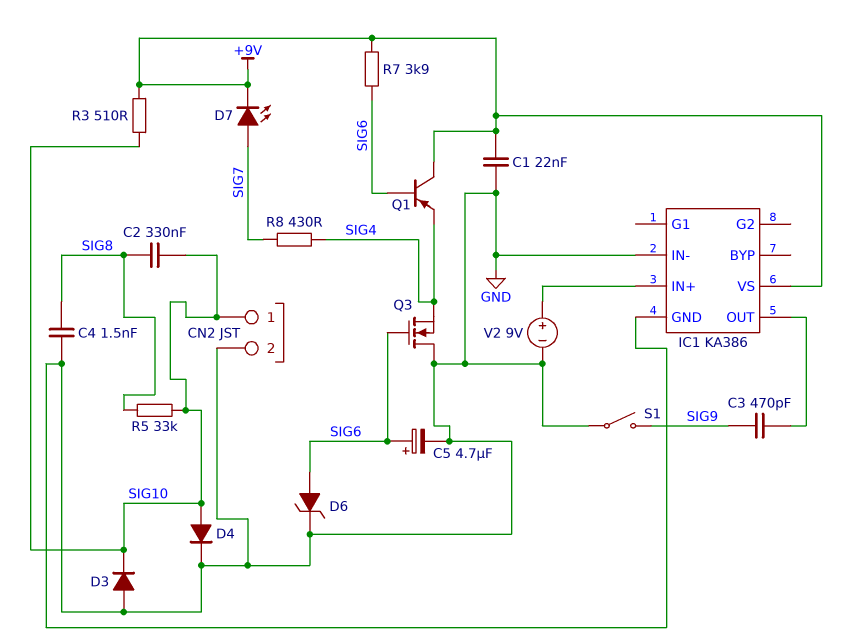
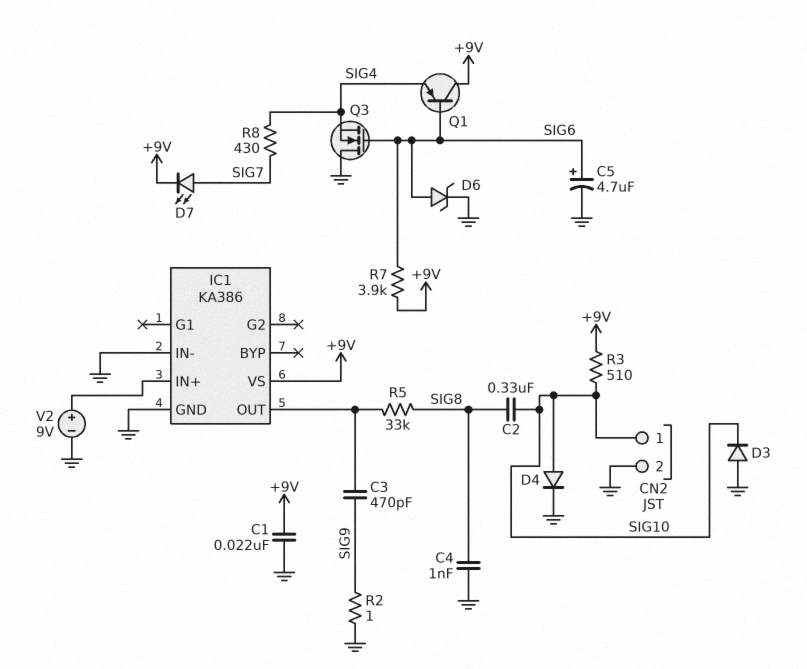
C4: 1.5nF (GND, SIG8) -> 1nF (GND, SIG8)
R2: none -> 1 (GND, SIG9)
R5: 33k (SIG8, SIG10) -> 33k (IC1/OUT, SIG8)
S1: switch (GND, SIG9) -> none

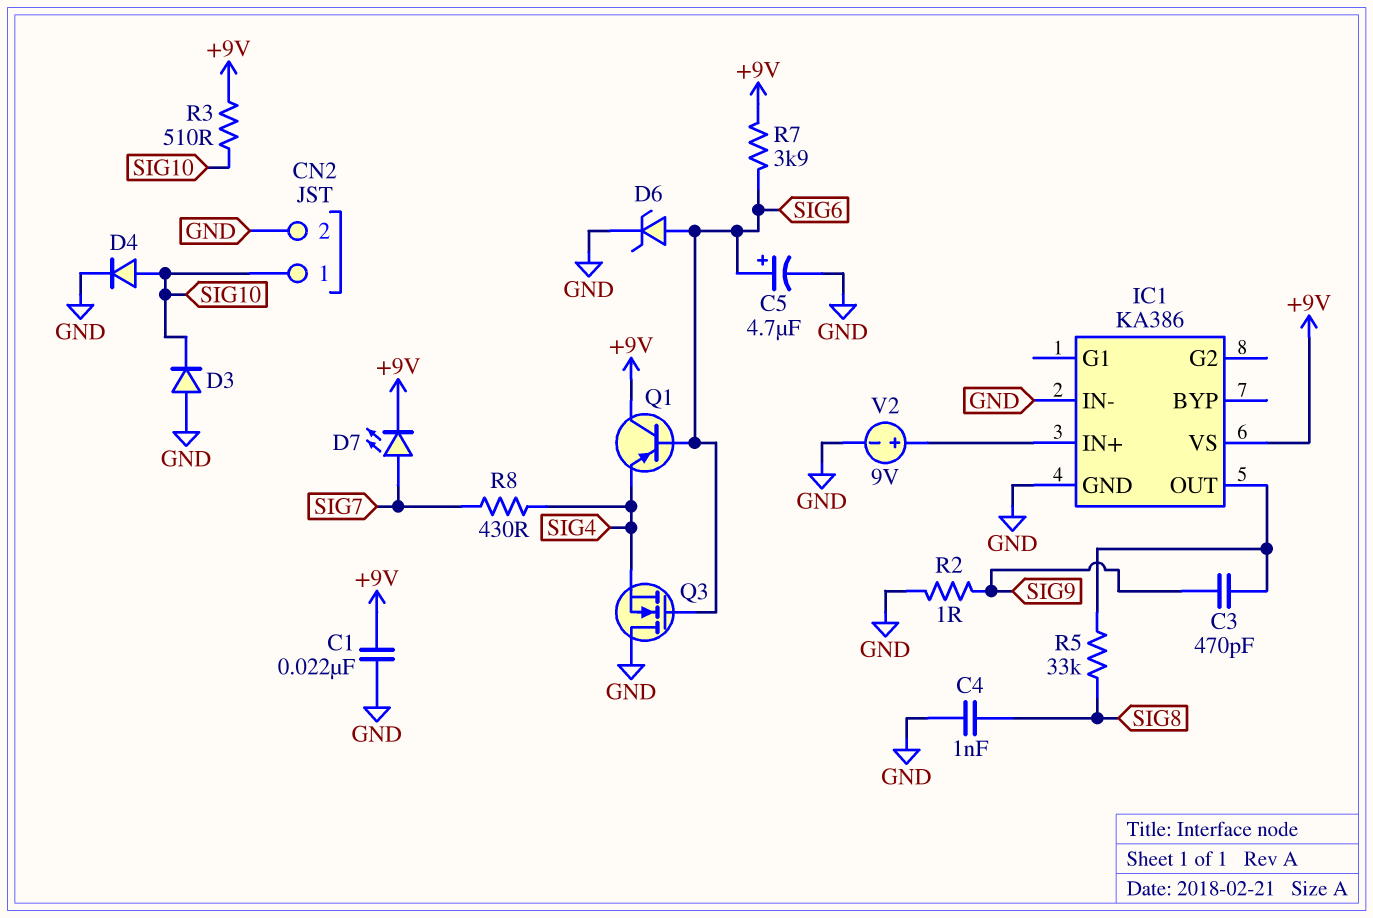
C2: 330nF (SIG8, SIG10) -> none

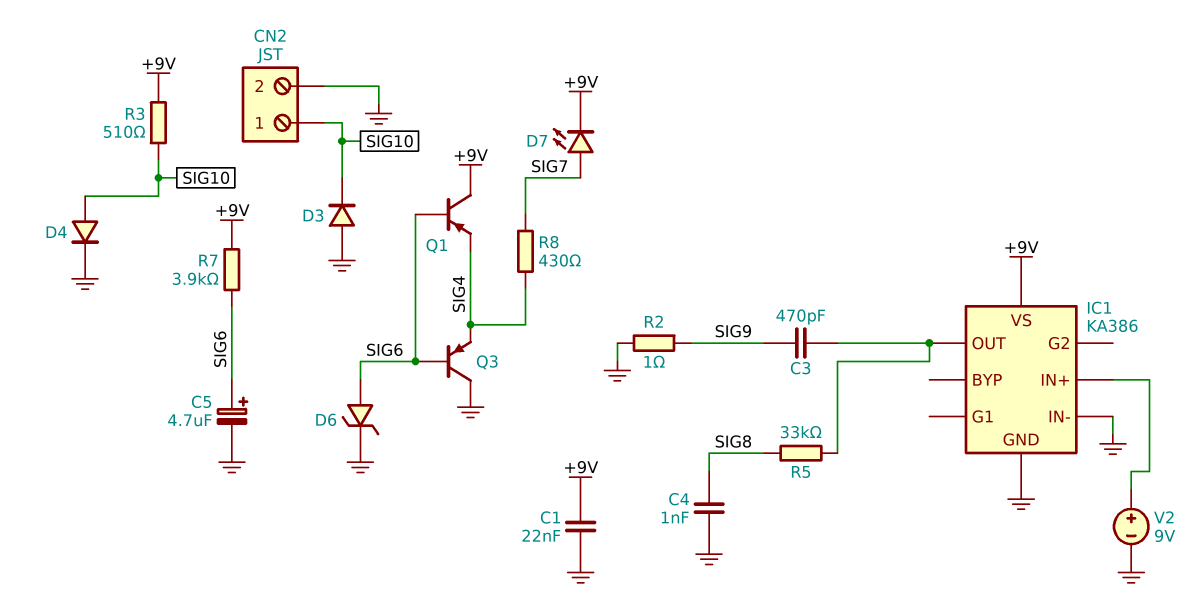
Q3: NMOS (G SIG6, D GND, S SIG4) -> PNP (B SIG6, C GND, E SIG4)

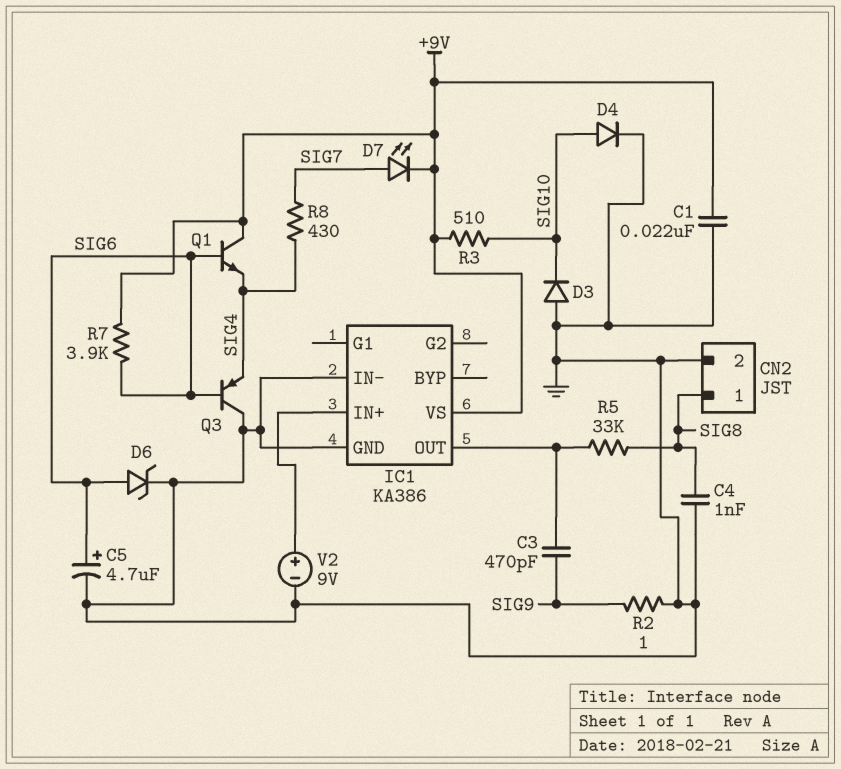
CN2 pin 1: SIG10 -> SIG8
Q1: PNP (B SIG6, C +9V, E SIG4) -> NPN (B SIG6, C +9V, E SIG4)

